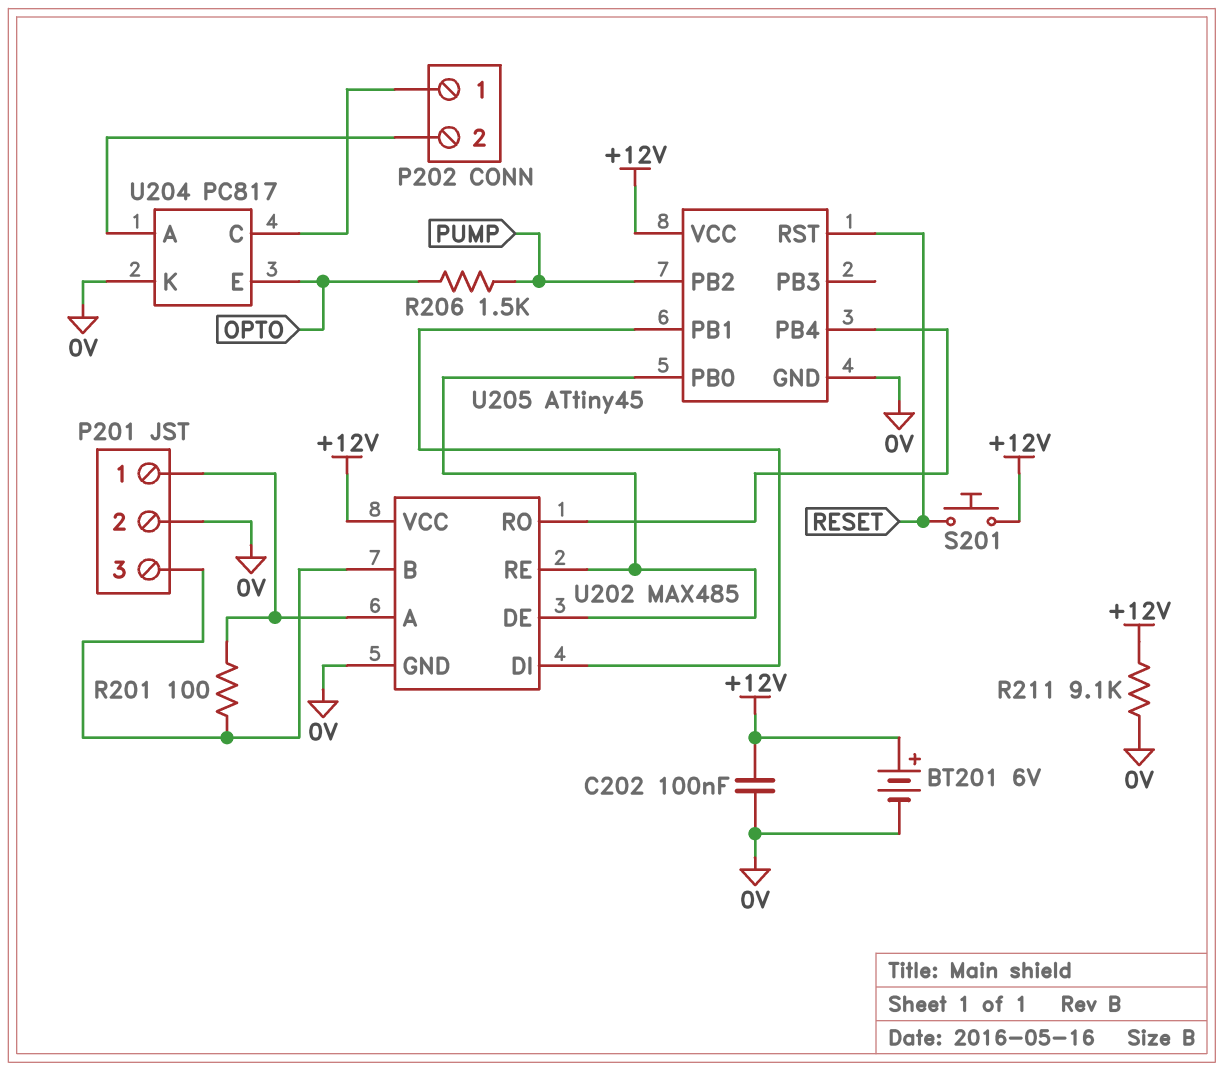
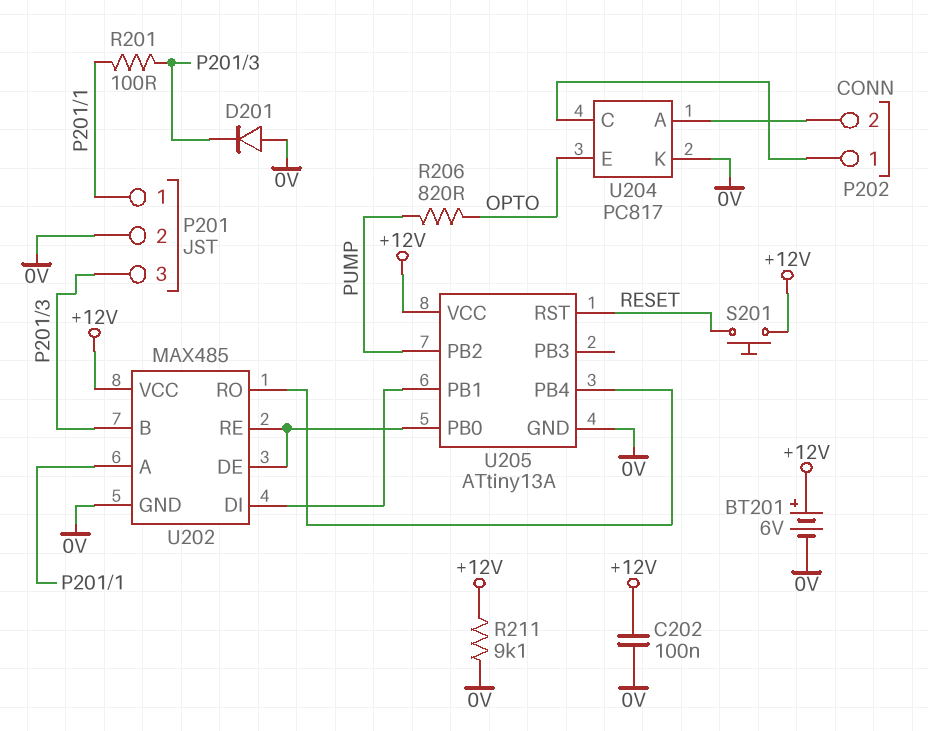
D201: none -> diode (A 0V, K P201/3)
R206: 1.5k (OPTO, PUMP) -> 820 (OPTO, PUMP)
U205: ATtiny45 -> ATtiny13A

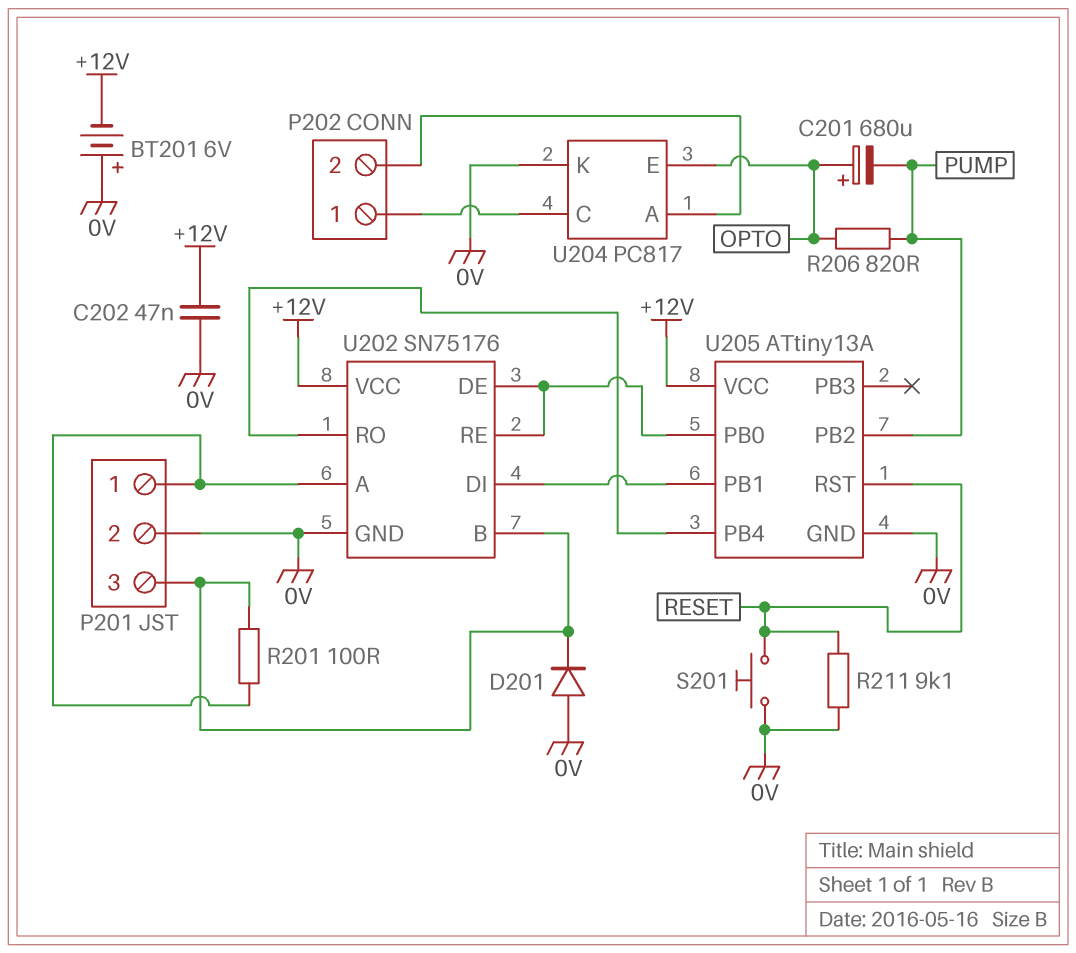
BT201: 6V (plus +12V, minus 0V) -> 6V (plus 0V, minus +12V)
C201: none -> 680uF (plus OPTO, minus PUMP)
C202: 100nF (+12V, 0V) -> 47nF (+12V, 0V)
R211: 9.1k (+12V, 0V) -> 9.1k (0V, RESET)
S201: button (+12V, RESET) -> button (0V, RESET)
U202: MAX485 -> SN75176

